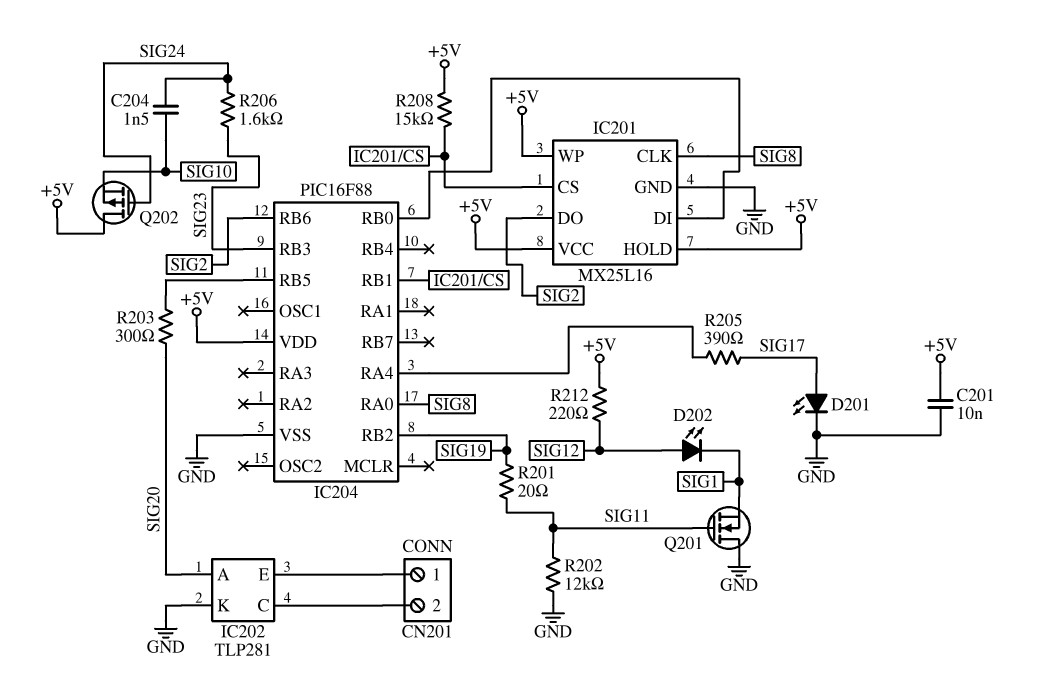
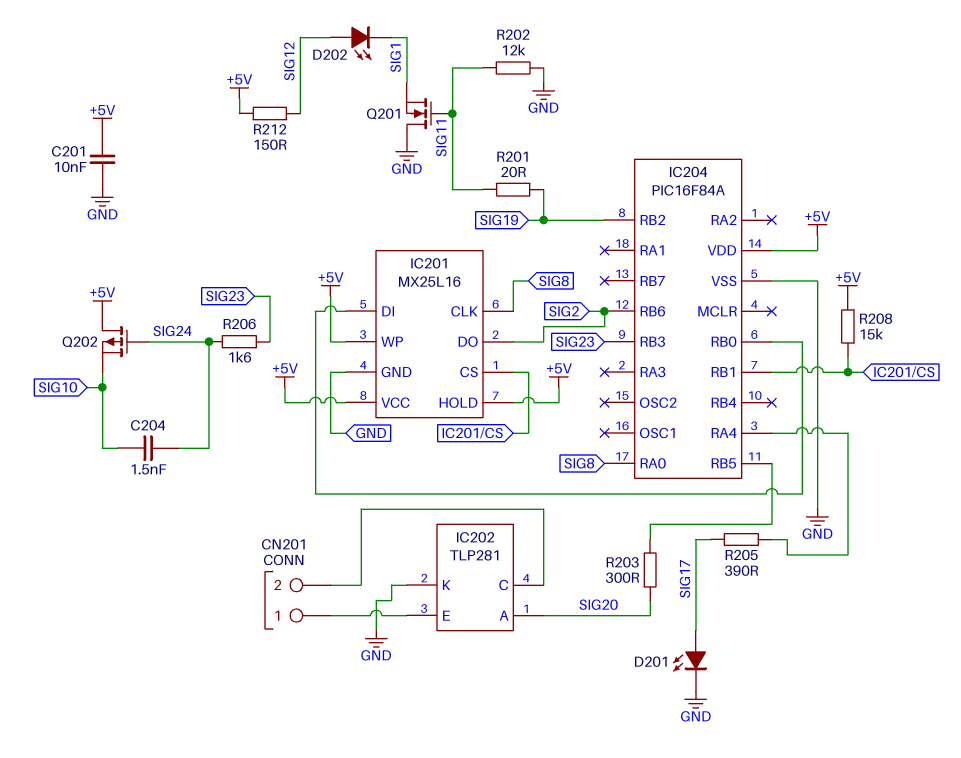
IC204: PIC16F88 -> PIC16F84A
R212: 220 (+5V, SIG12) -> 150 (+5V, SIG12)

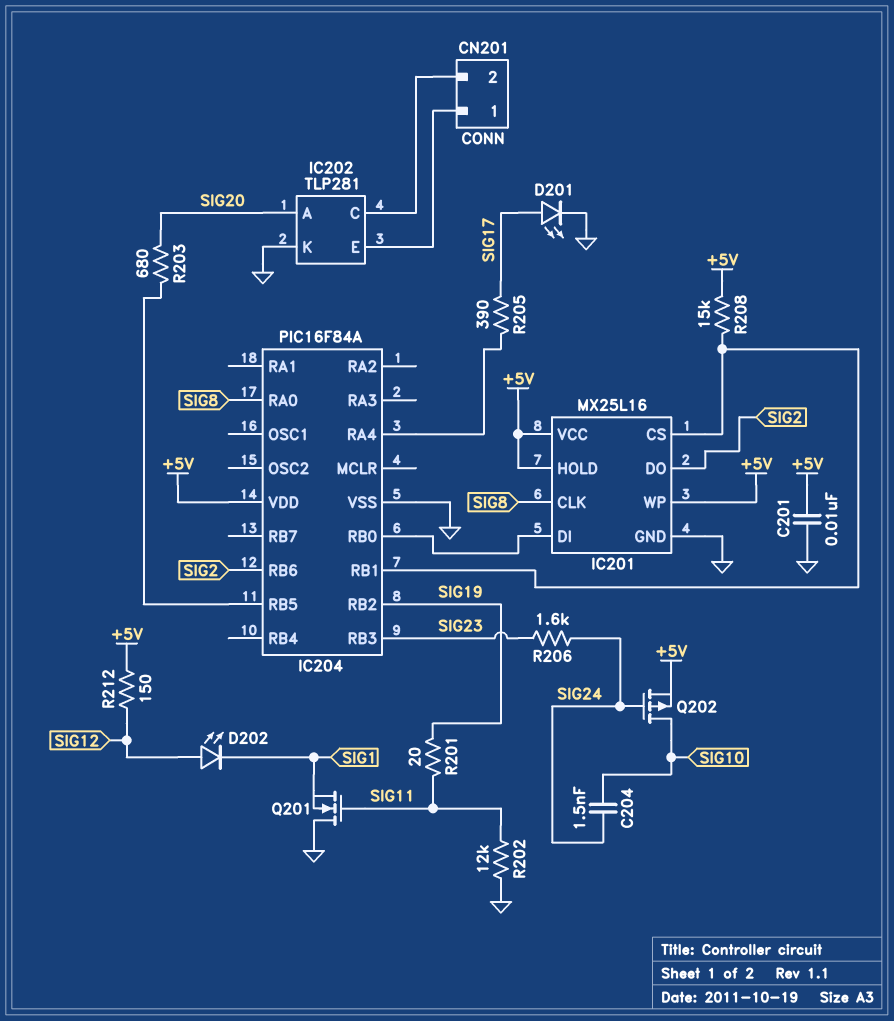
Q202: PMOS (G SIG24, D +5V, S SIG10) -> PMOS (G SIG24, D SIG10, S +5V)
R203: 300 (IC204/RB5, SIG20) -> 680 (IC204/RB5, SIG20)

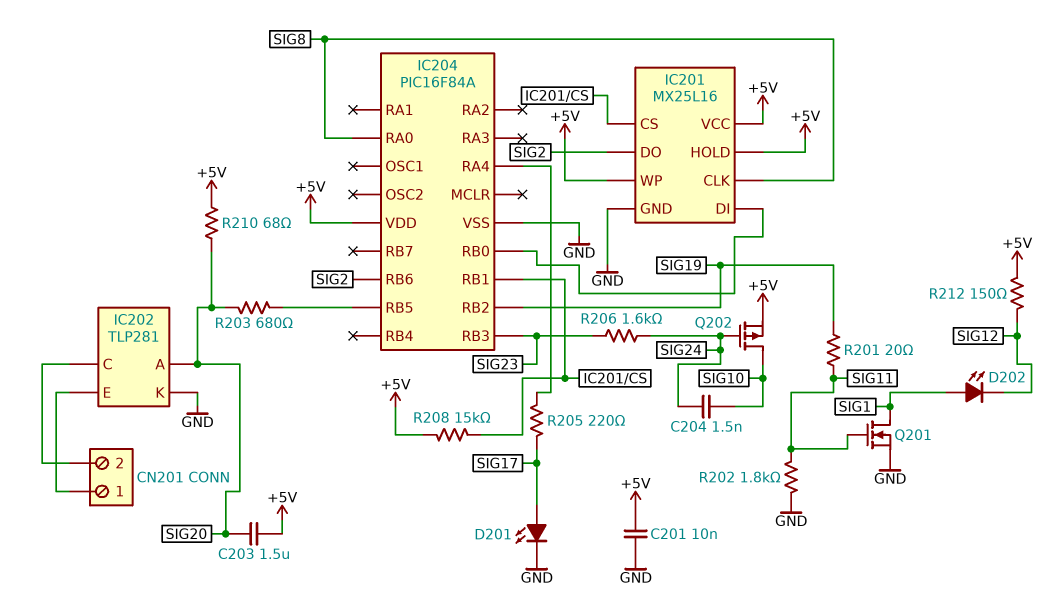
C203: none -> 1.5uF (+5V, SIG20)
D202: LED (A SIG12, K SIG1) -> LED (A SIG1, K SIG12)
Q201: NMOS (G SIG11, D GND, S SIG1) -> NMOS (G SIG11, D SIG1, S GND)
R202: 12k (GND, SIG11) -> 1.8k (GND, SIG11)
R205: 390 (IC204/RA4, SIG17) -> 220 (IC204/RA4, SIG17)
R210: none -> 68 (+5V, SIG20)

